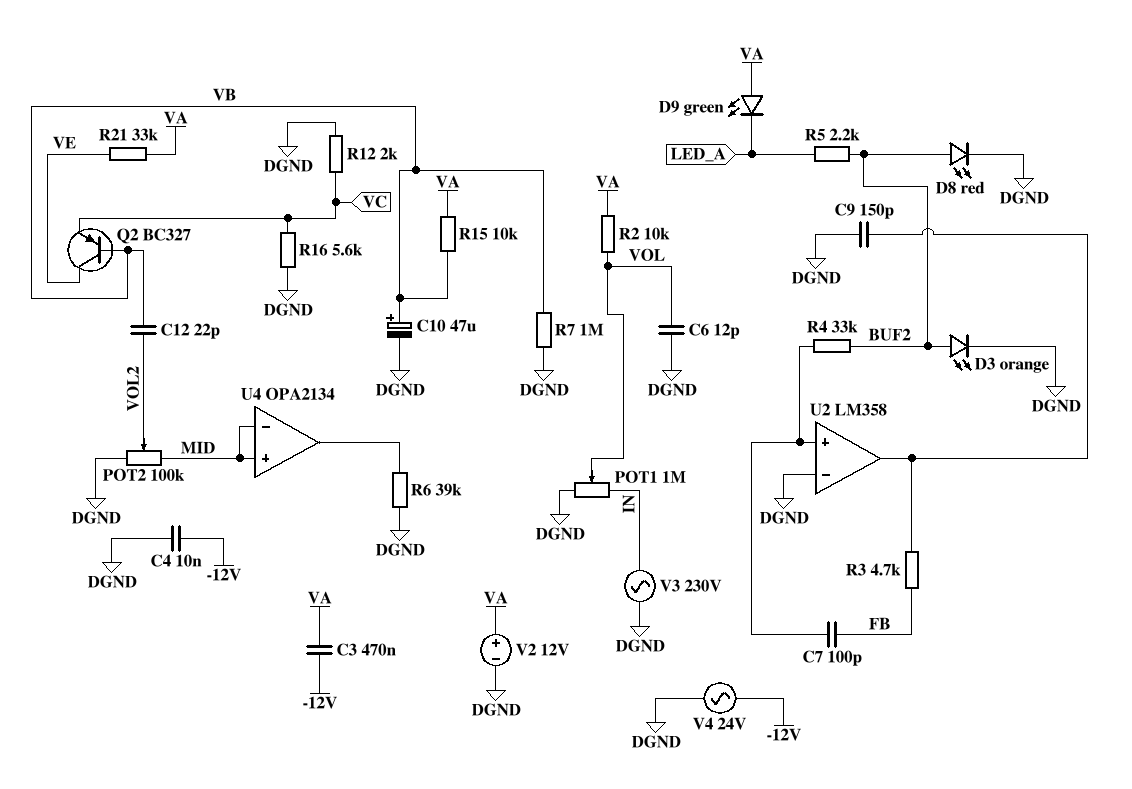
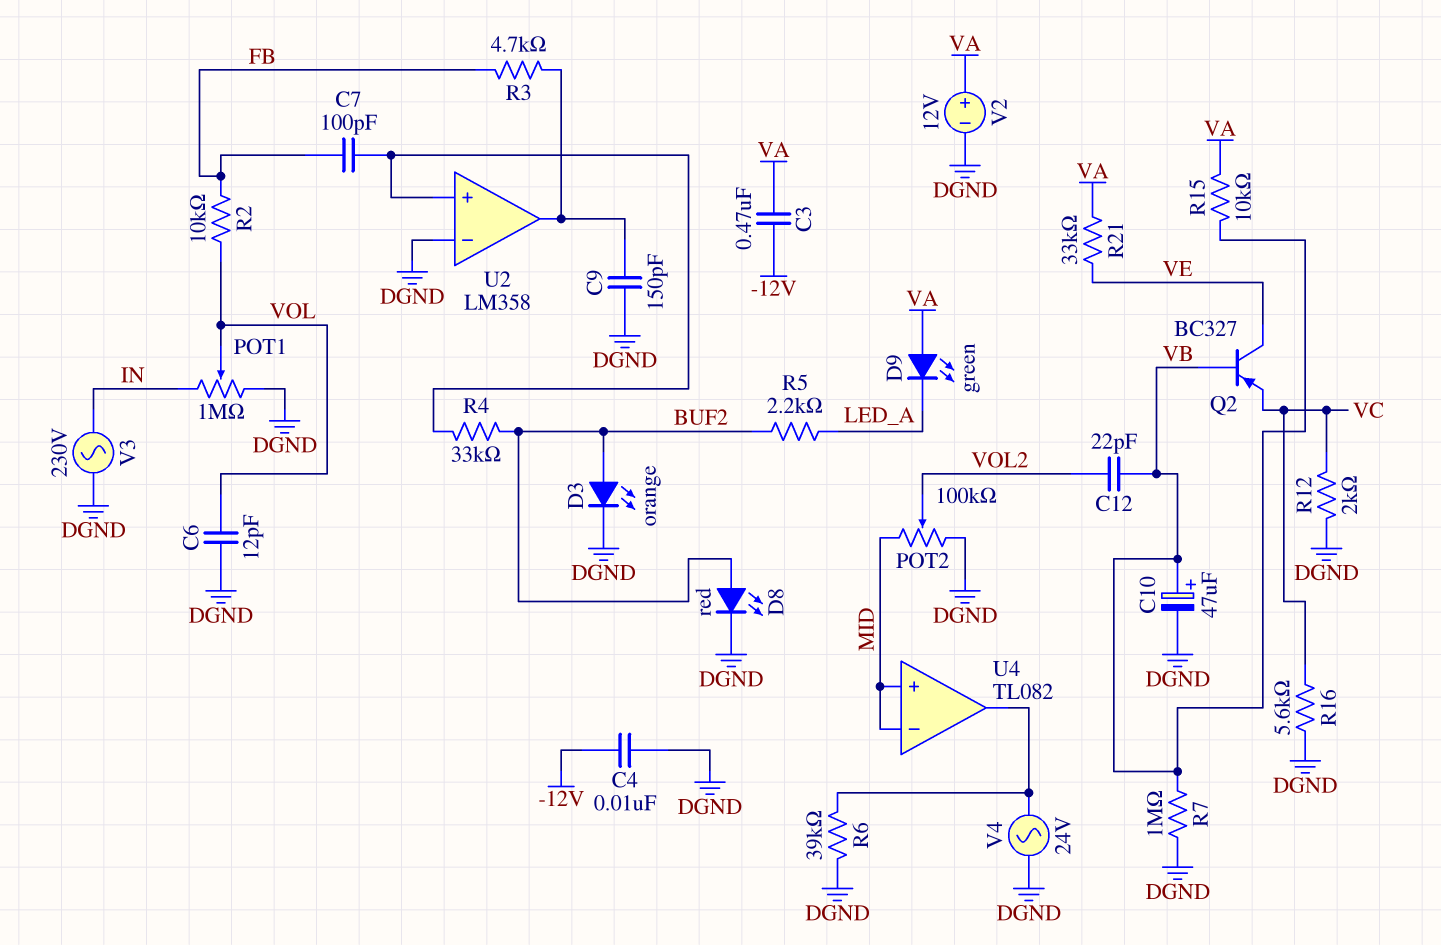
R2: 10k (VA, VOL) -> 10k (FB, VOL)
U4: OPA2134 -> TL082
V4: AC 24V (-12V, DGND) -> AC 24V (DGND, U4/out)

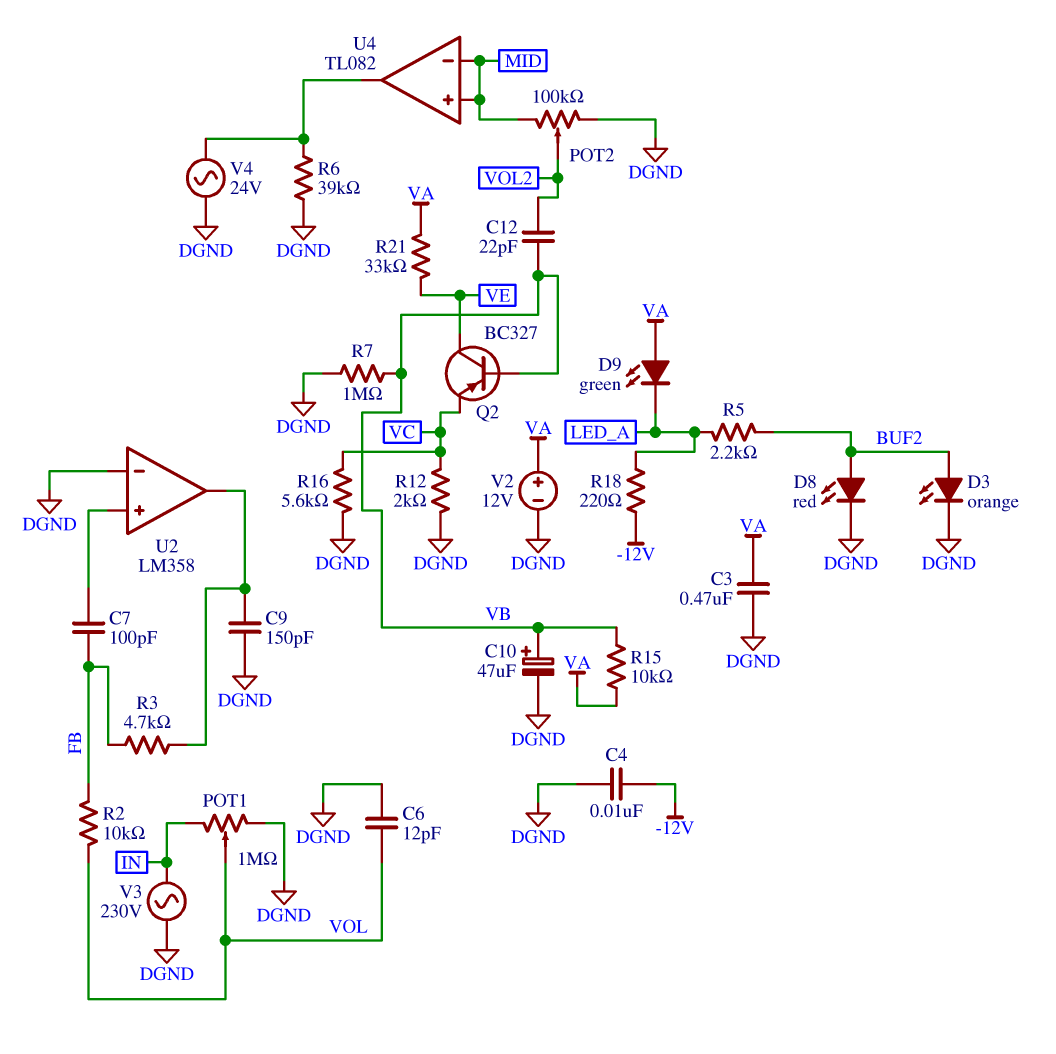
C3: 470nF (-12V, VA) -> 470nF (DGND, VA)
R4: 33k (BUF2, U2/in+) -> none
R18: none -> 220 (-12V, LED_A)

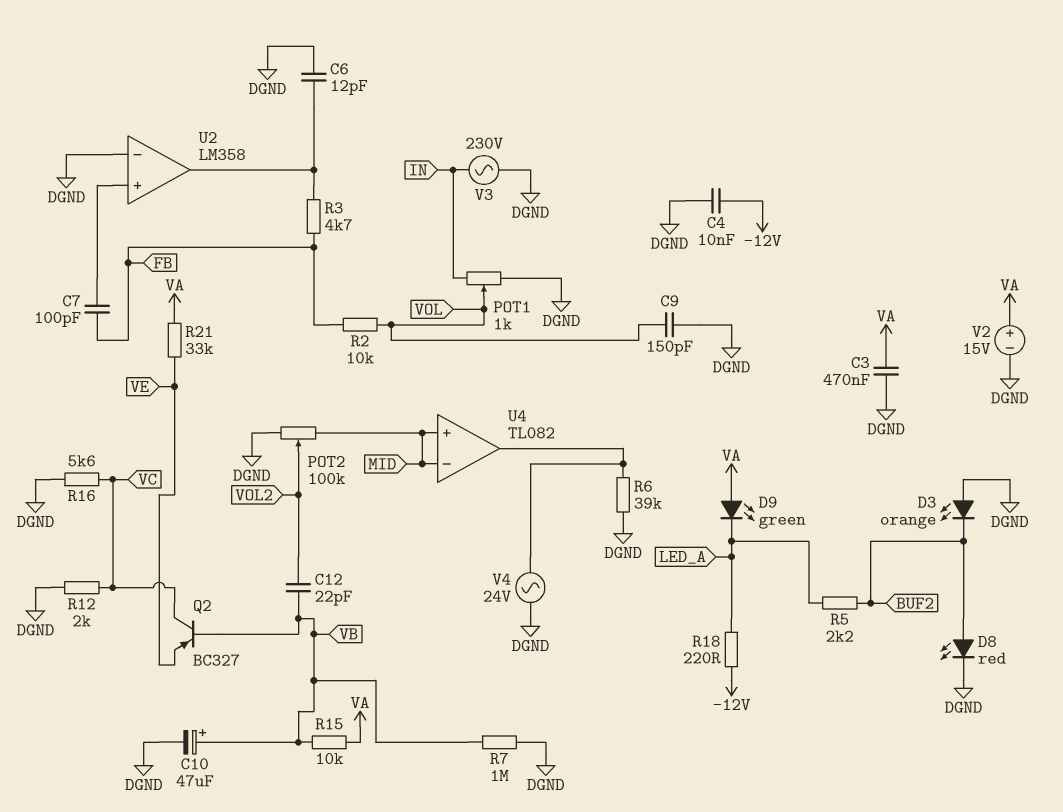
C6: 12pF (DGND, VOL) -> 12pF (DGND, U2/out)
C9: 150pF (DGND, U2/out) -> 150pF (DGND, VOL)
D3: LED orange (A BUF2, K DGND) -> LED orange (A DGND, K BUF2)
POT1: 1M (DGND, IN, wiper VOL) -> 1k (DGND, IN, wiper VOL)
Q2: PNP BC327 (B VB, C VE, E VC) -> PNP BC327 (B VB, C VC, E VE)
V2: 12V (plus VA, minus DGND) -> 15V (plus VA, minus DGND)

